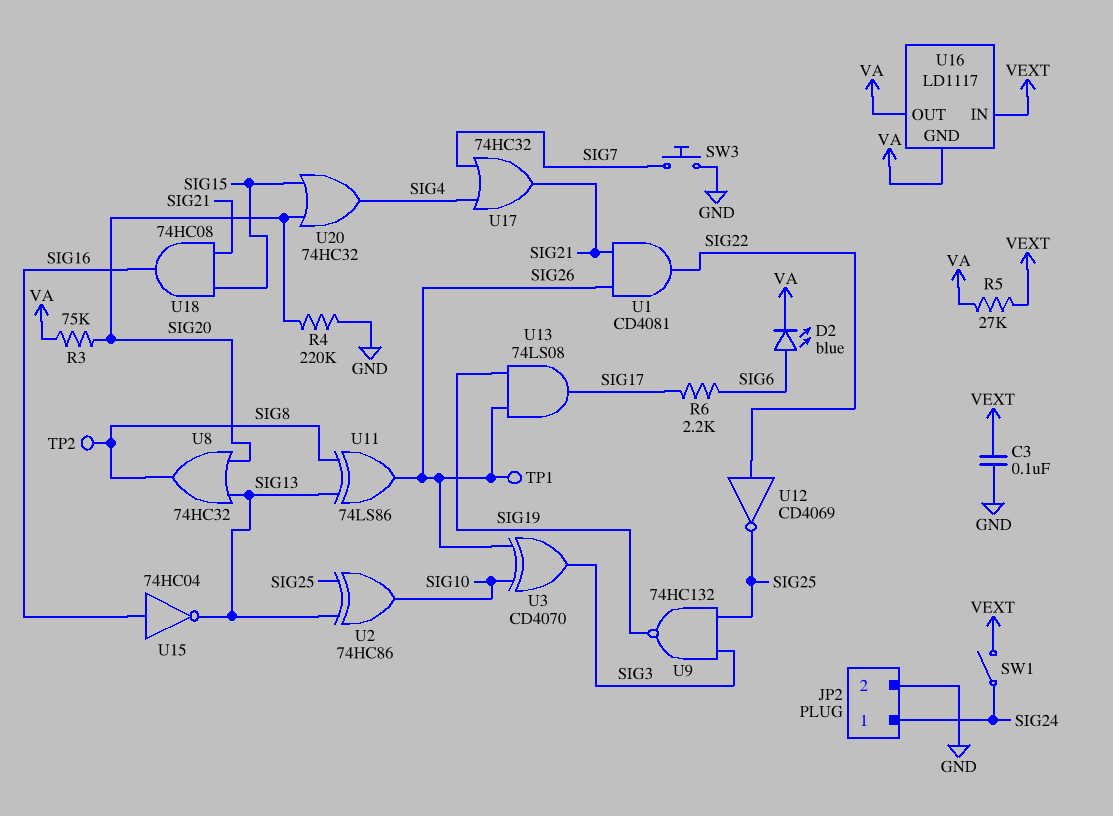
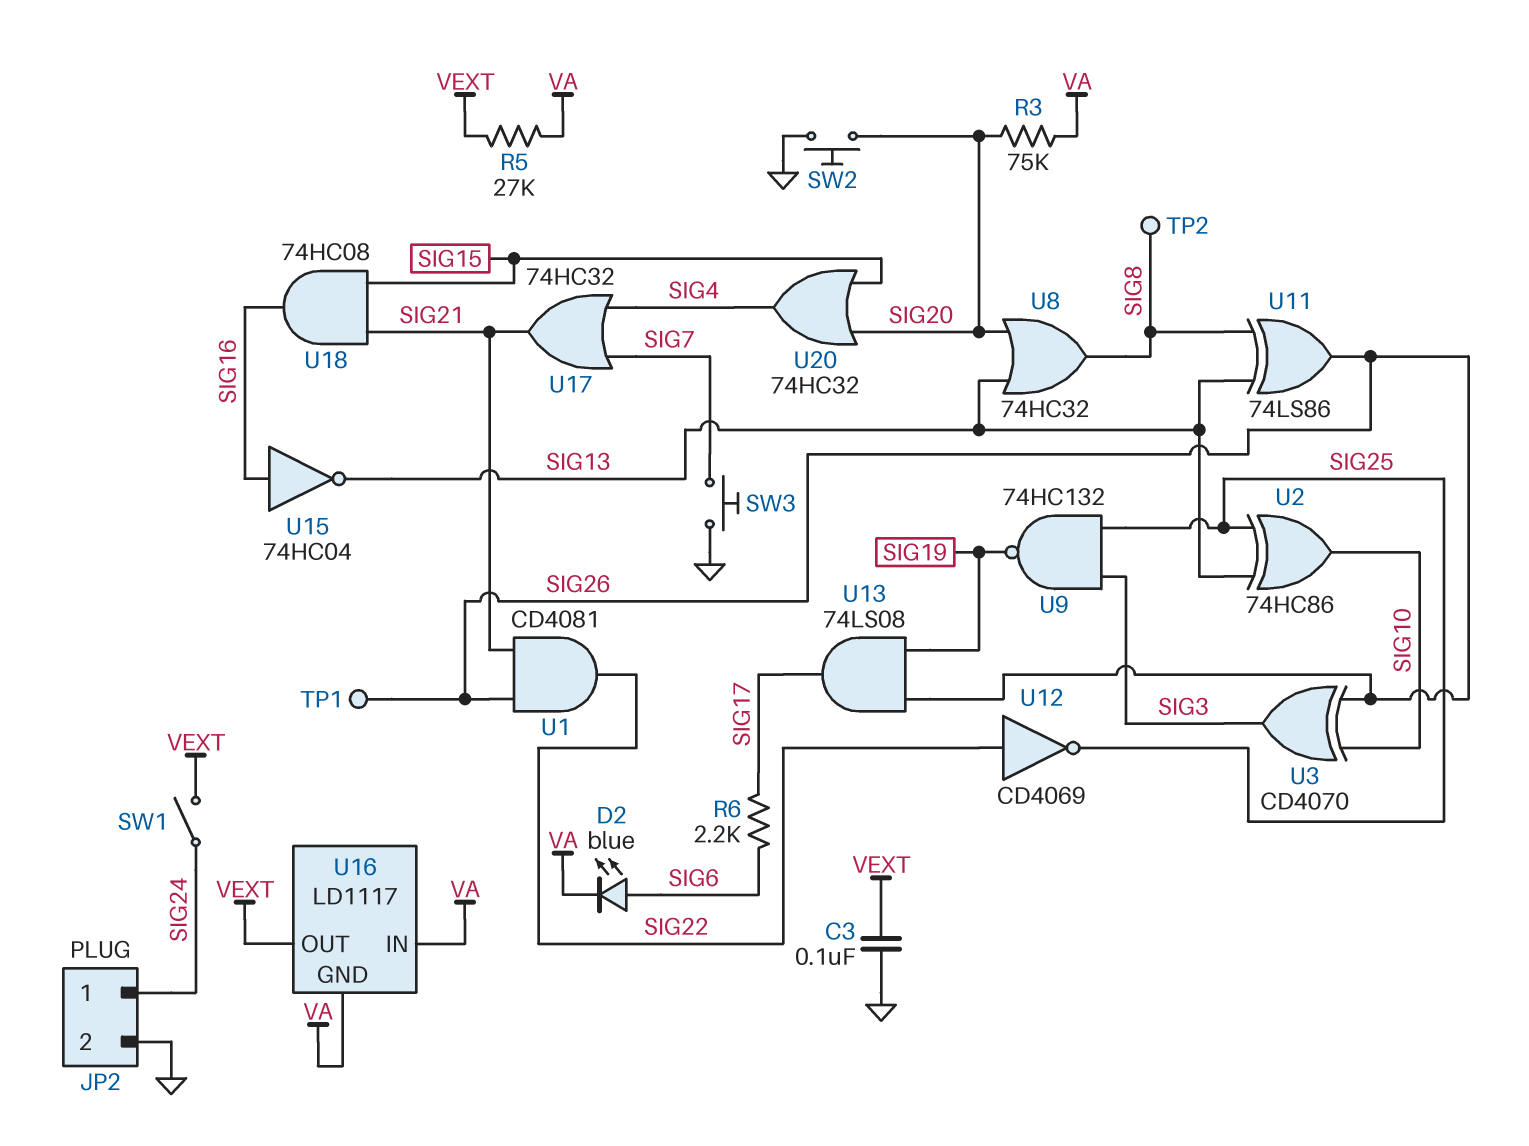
R4: 220k (GND, SIG20) -> none
SW2: none -> button (GND, SIG20)
U16 pin IN: VEXT -> VA
U16 pin OUT: VA -> VEXT

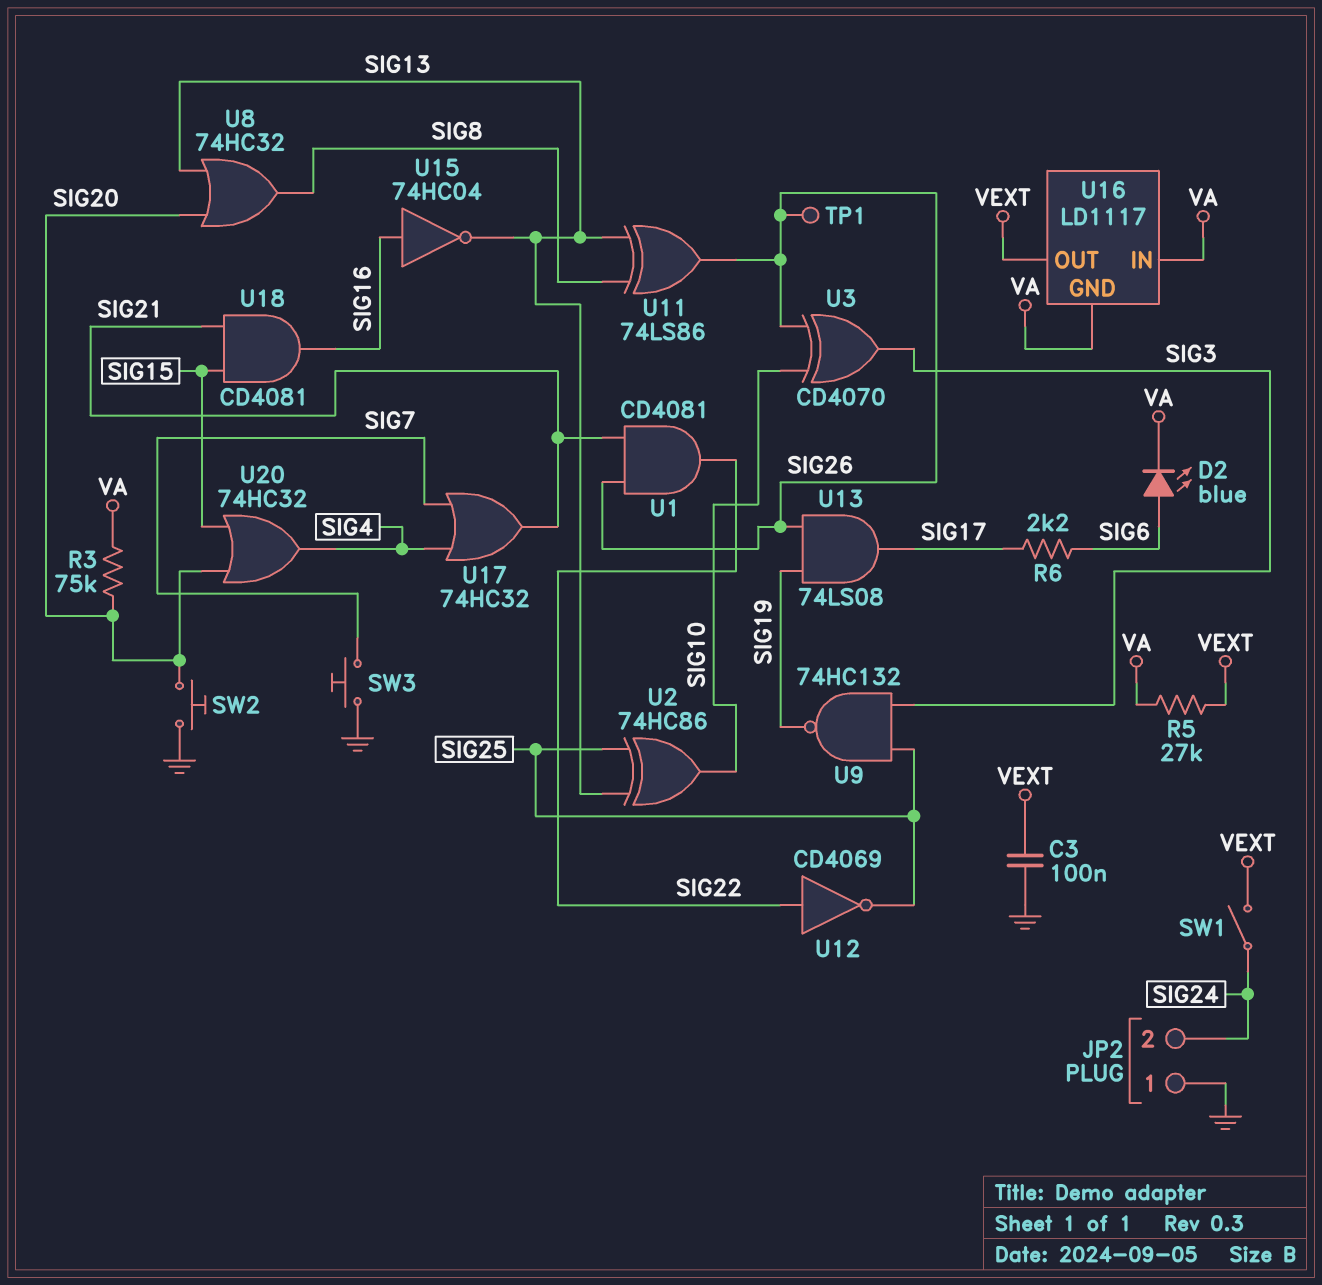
JP2 pin 1: SIG24 -> GND
JP2 pin 2: GND -> SIG24
TP2: test point (SIG8) -> none
U18: AND 74HC08 (in SIG15, in SIG21, out SIG16) -> AND CD4081 (in SIG15, in SIG21, out SIG16)

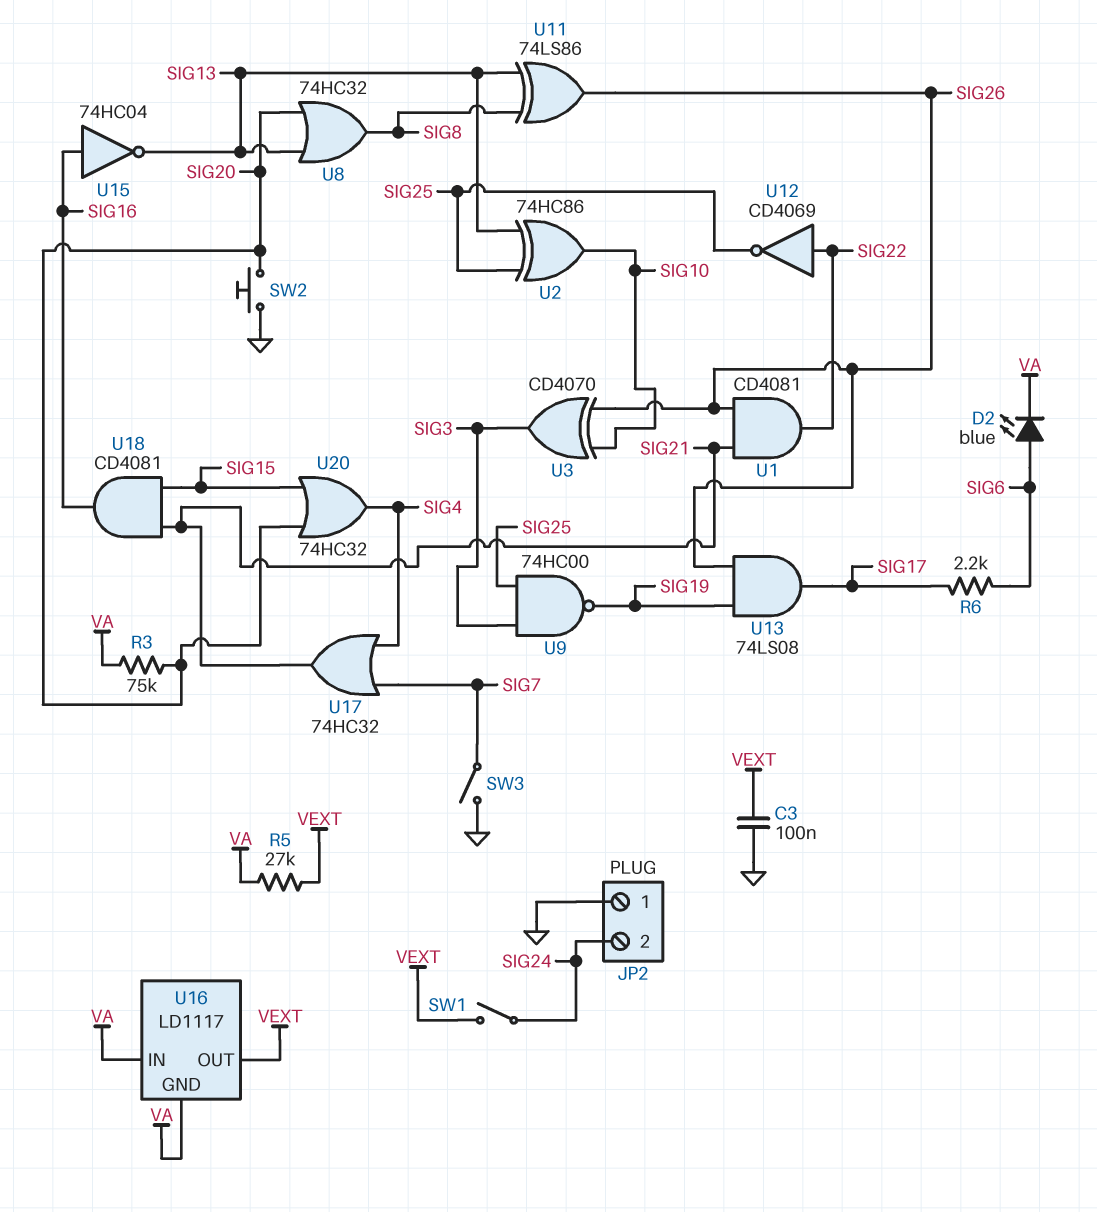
SW3: button (GND, SIG7) -> switch (GND, SIG7)
TP1: test point (SIG26) -> none
U9: NAND 74HC132 (in SIG3, in SIG25, out SIG19) -> NAND 74HC00 (in SIG3, in SIG25, out SIG19)

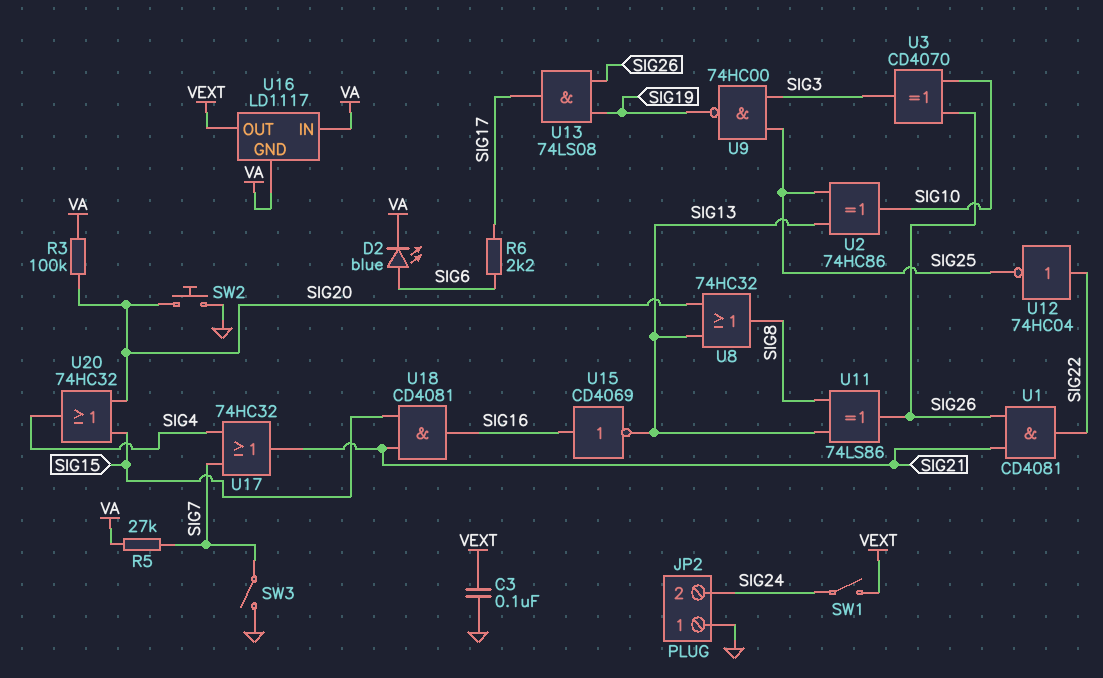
R3: 75k (SIG20, VA) -> 100k (SIG20, VA)
R5: 27k (VA, VEXT) -> 27k (SIG7, VA)
U12: NOT CD4069 (in SIG22, out SIG25) -> NOT 74HC04 (in SIG22, out SIG25)
U15: NOT 74HC04 (in SIG16, out SIG13) -> NOT CD4069 (in SIG16, out SIG13)

